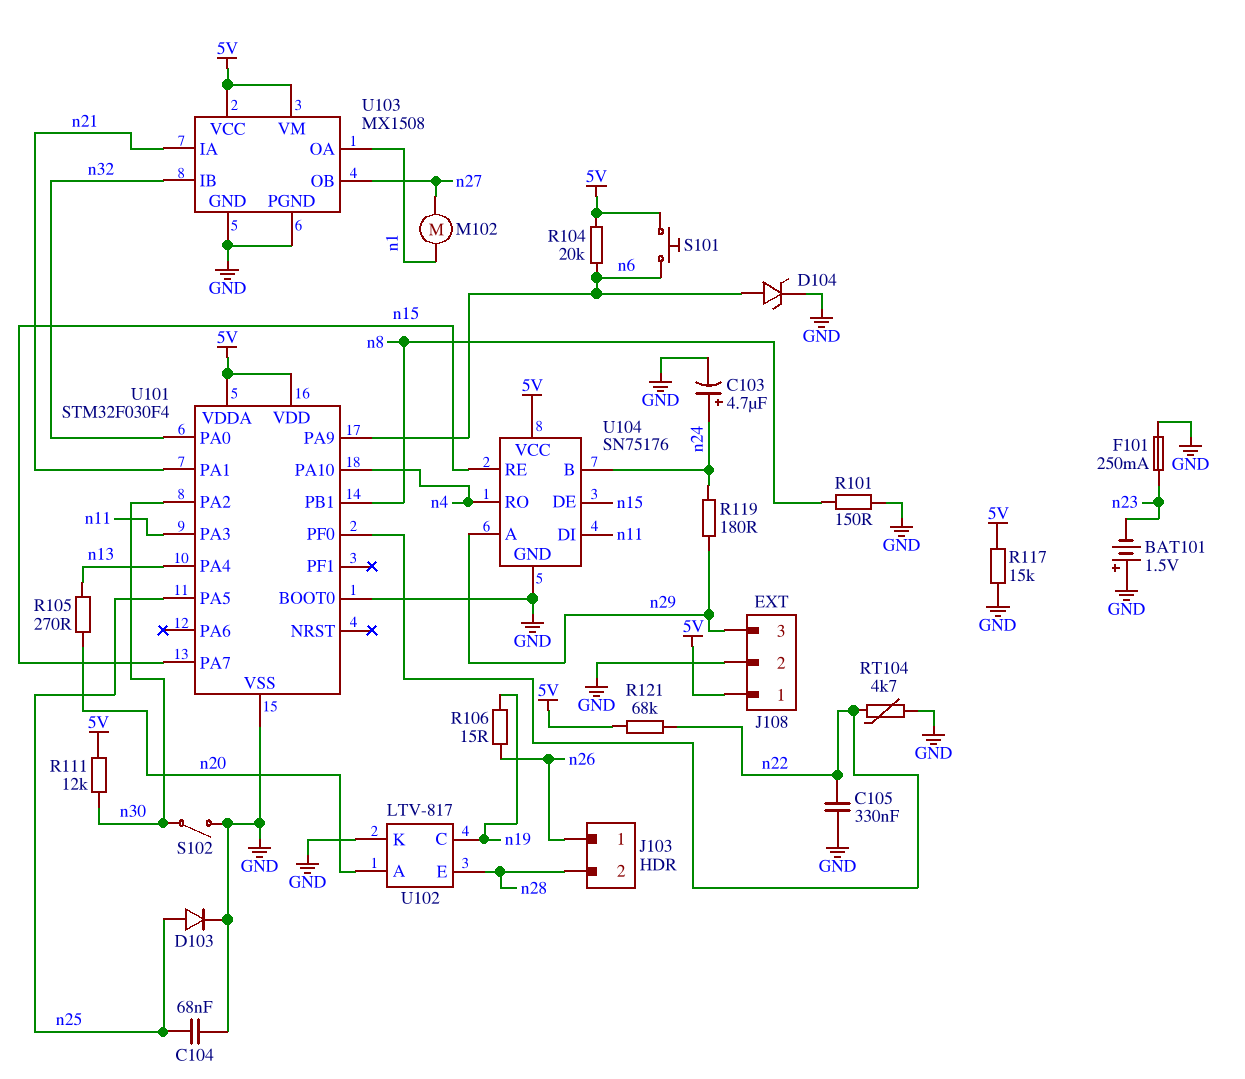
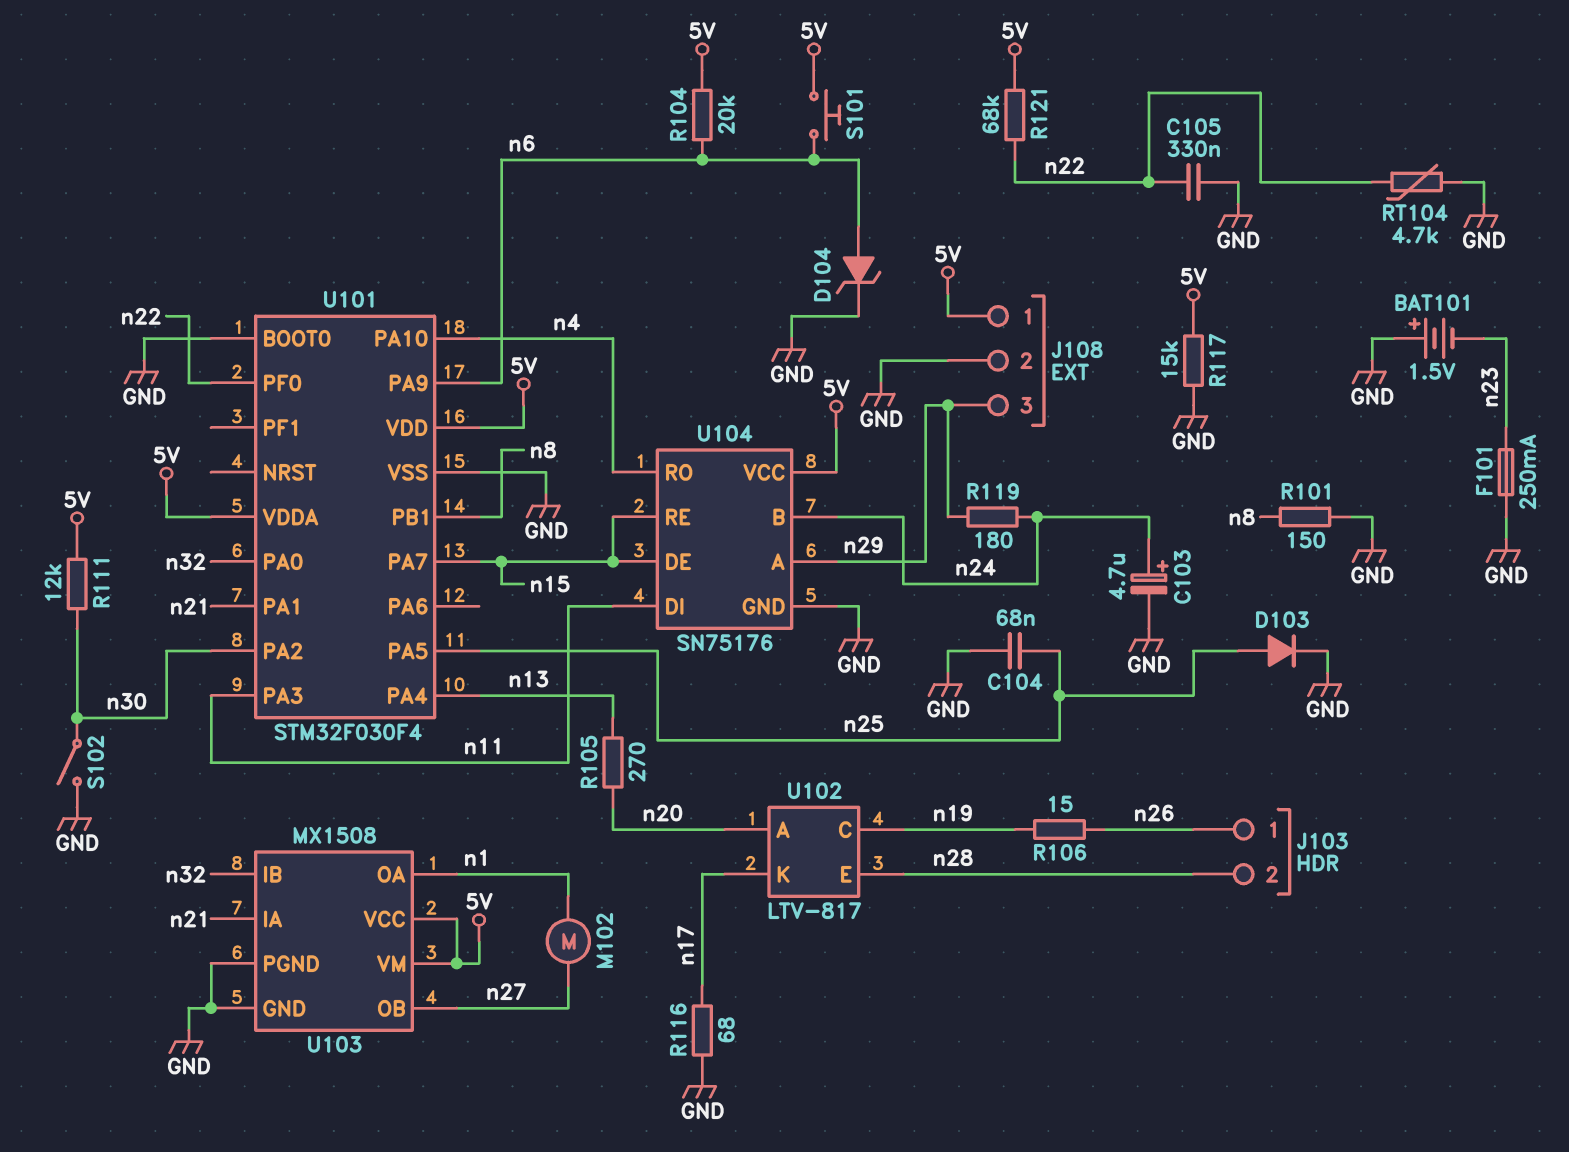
R116: none -> 68 (GND, n17)
U102 pin K: GND -> n17

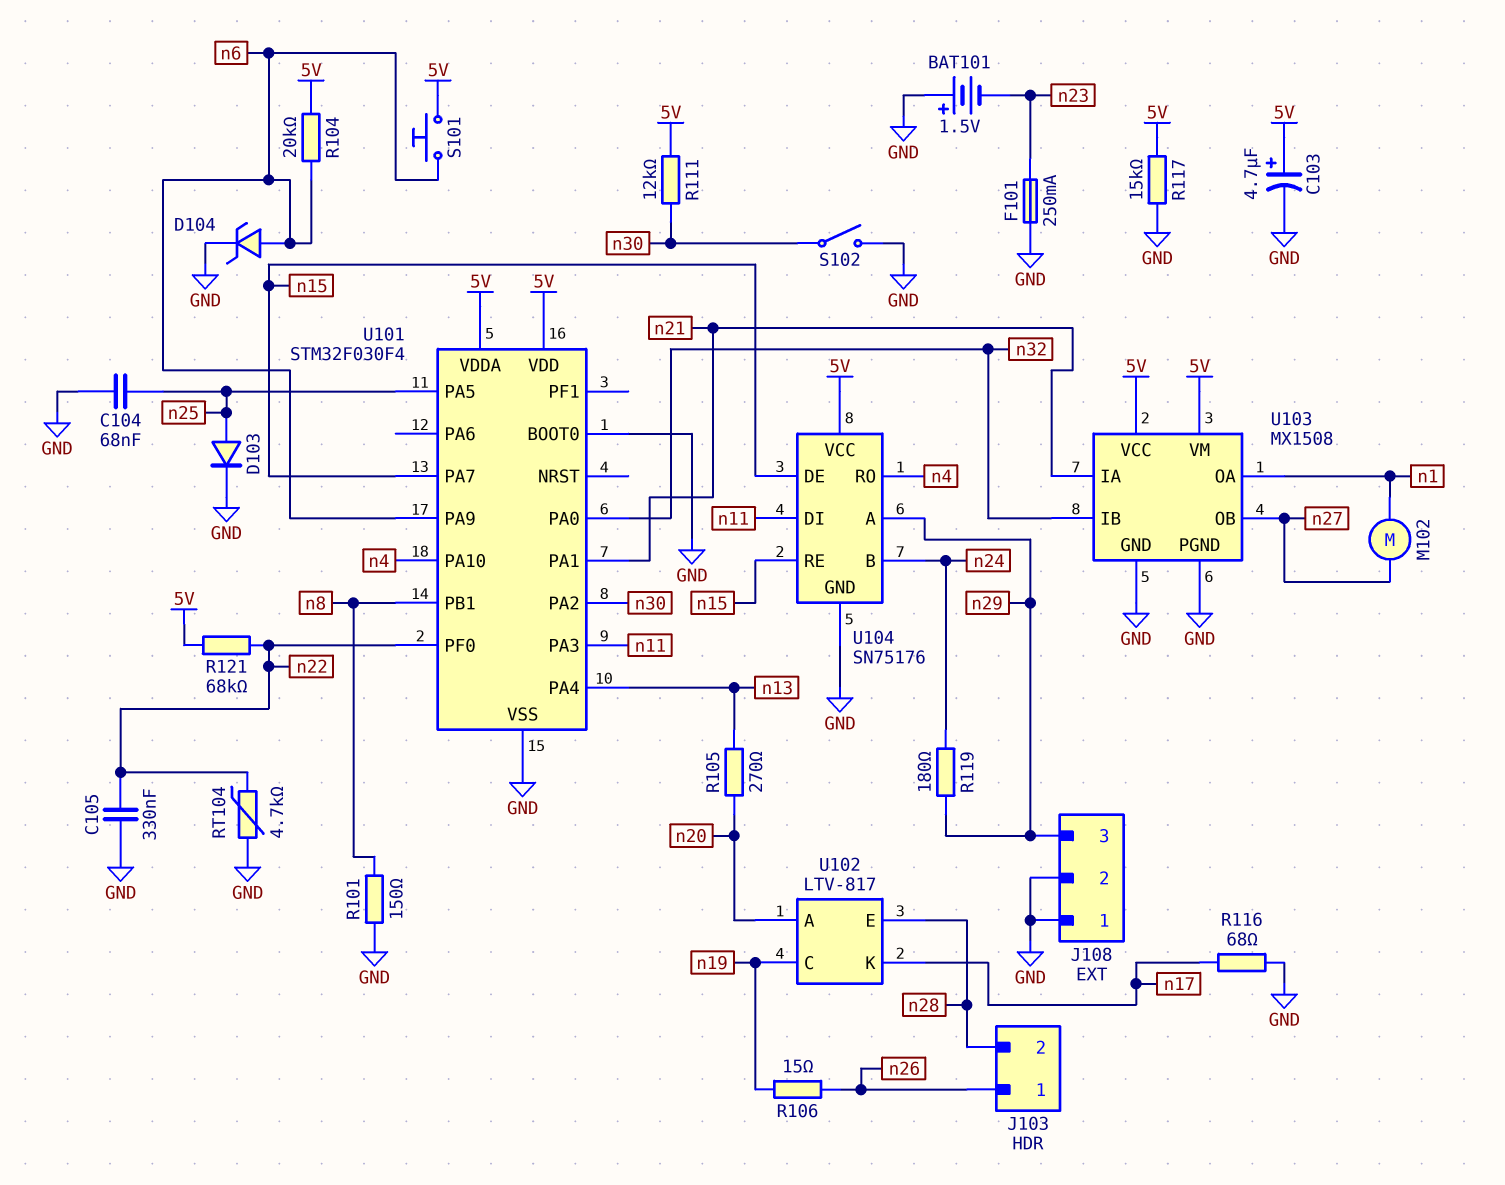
C103: 4.7uF (plus n24, minus GND) -> 4.7uF (plus 5V, minus GND)
J108 pin 1: 5V -> GND

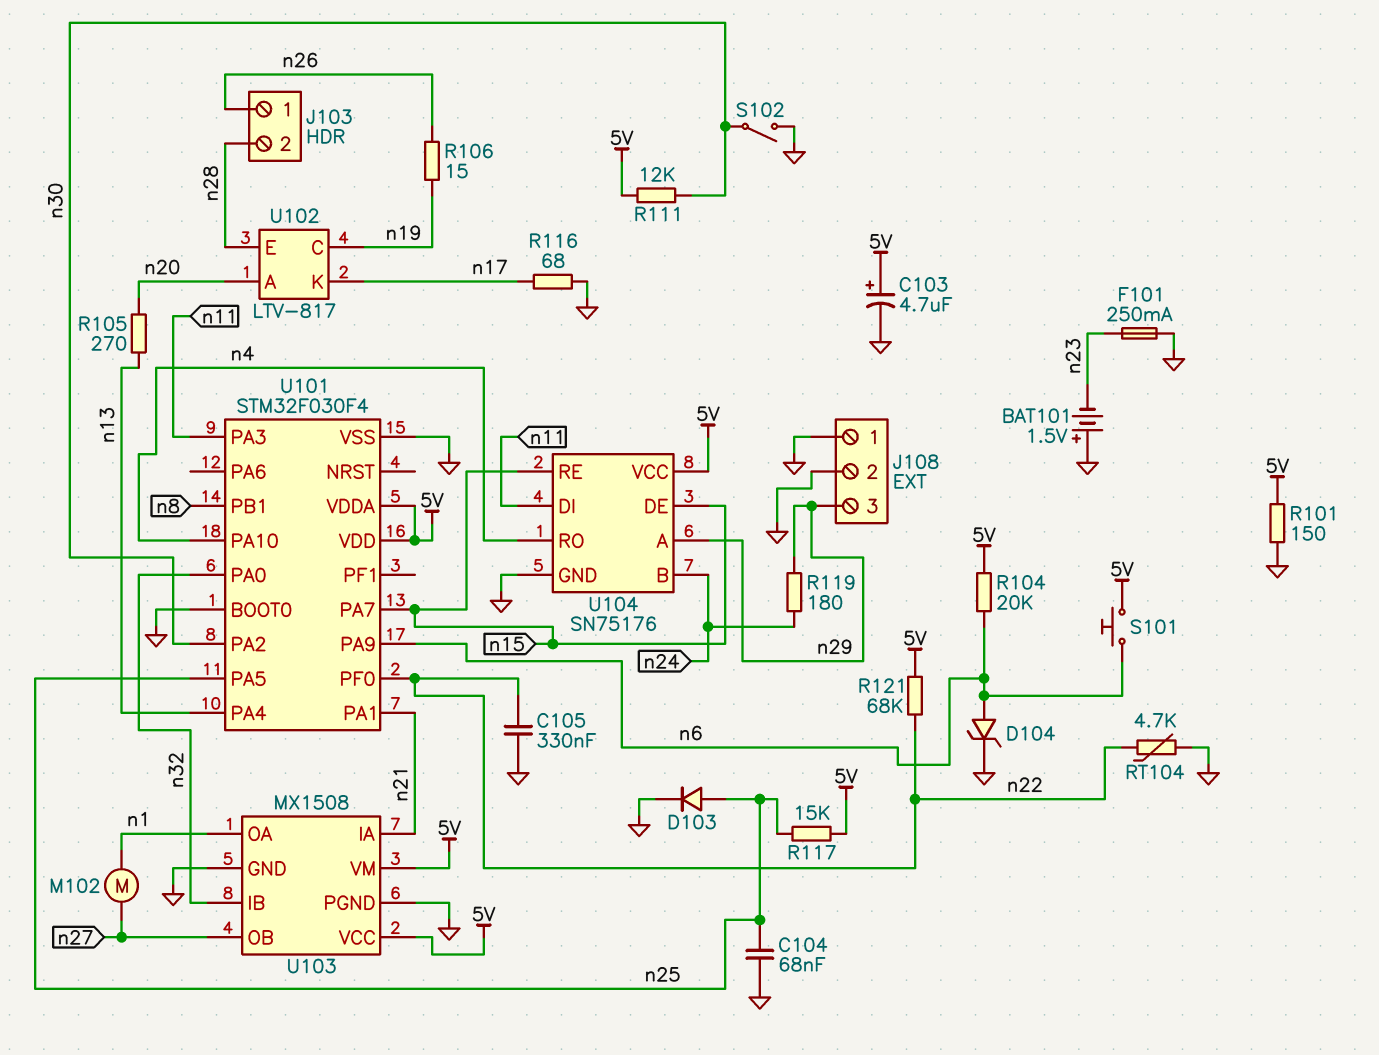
R101: 150 (GND, n8) -> 150 (5V, GND)
R117: 15k (5V, GND) -> 15k (5V, n25)

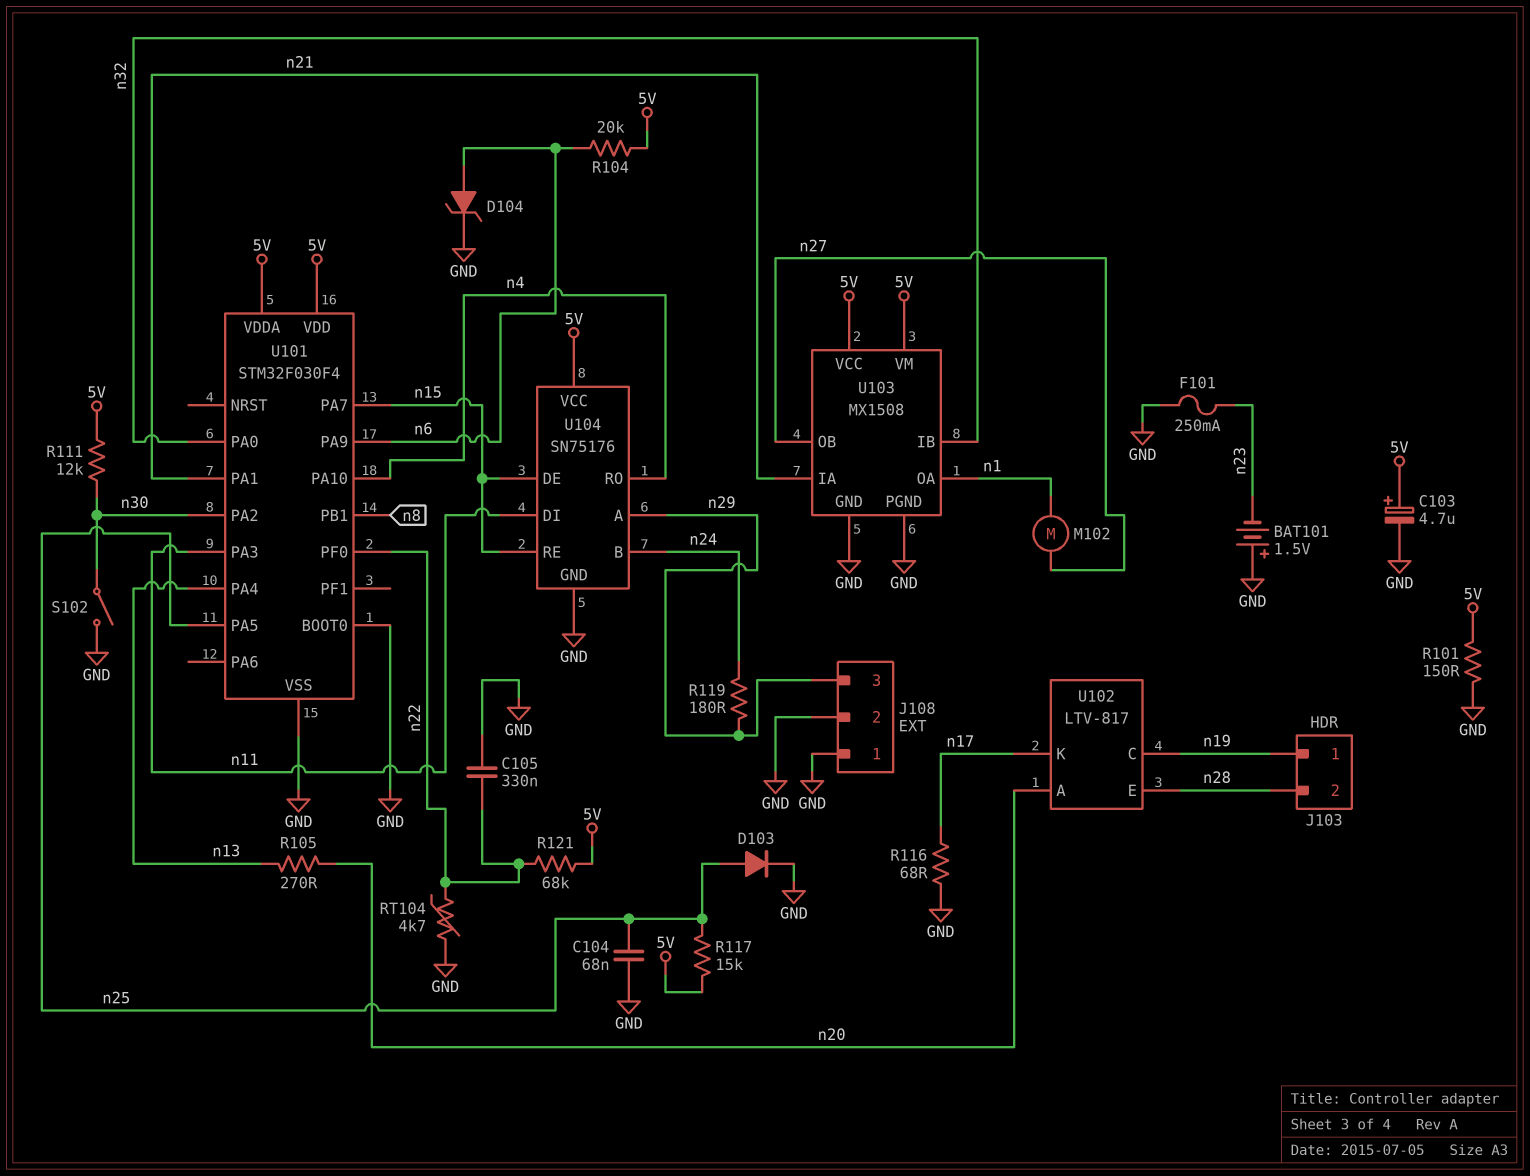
J103 pin 1: n26 -> n19
R106: 15 (n19, n26) -> none
S101: button (5V, n6) -> none

